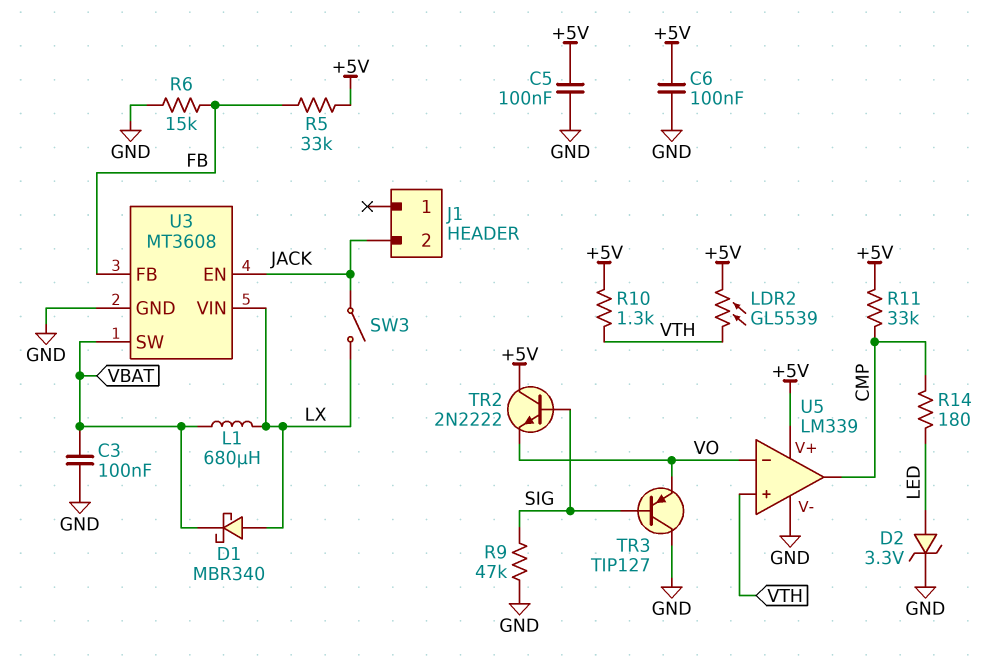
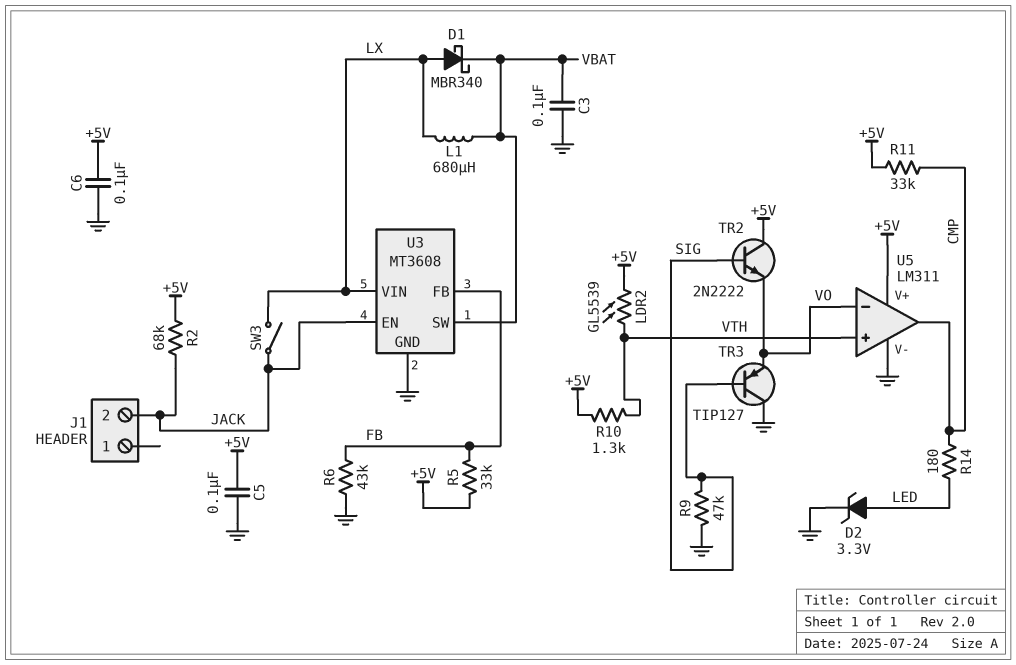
R2: none -> 68k (+5V, JACK)
R6: 15k (FB, GND) -> 43k (FB, GND)
U5: LM339 -> LM311

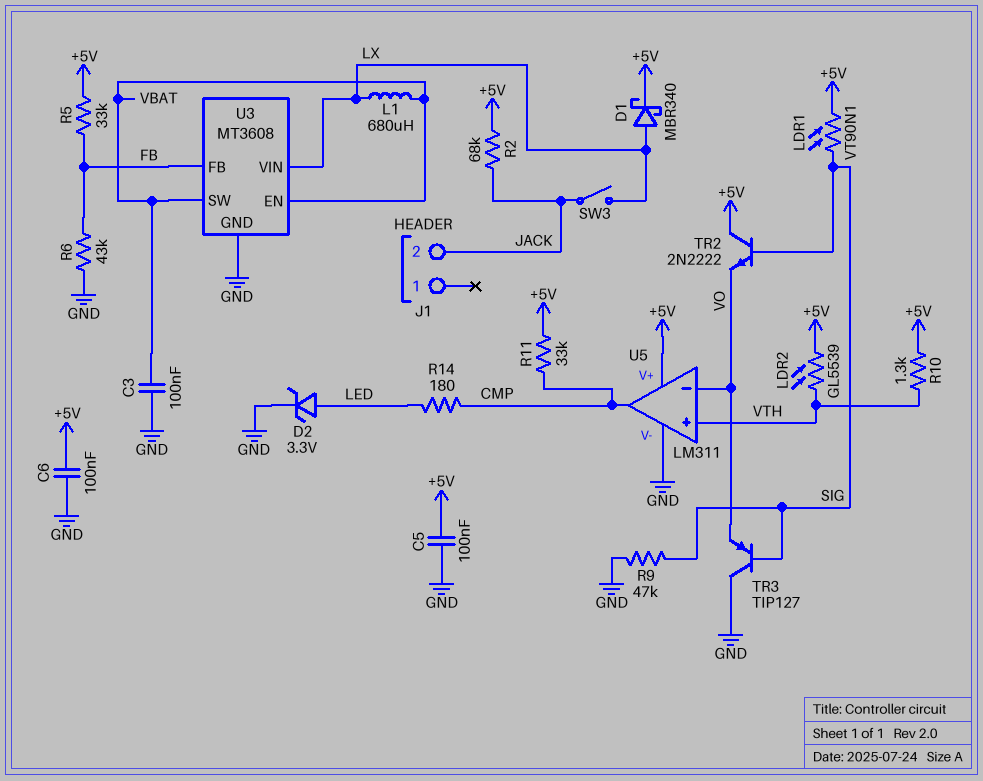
D1: schottky MBR340 (A LX, K VBAT) -> schottky MBR340 (A LX, K +5V)
LDR1: none -> VT90N1 (+5V, SIG)
U3 pin EN: JACK -> VBAT

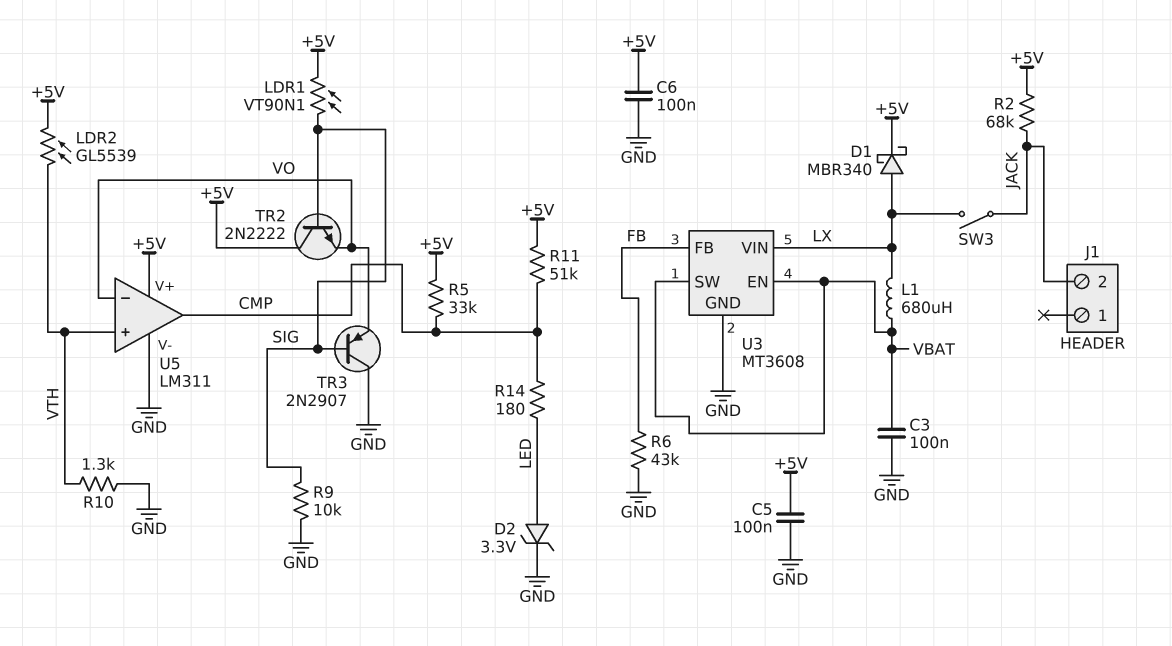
R5: 33k (+5V, FB) -> 33k (+5V, CMP)
R9: 47k (GND, SIG) -> 10k (GND, SIG)
R10: 1.3k (+5V, VTH) -> 1.3k (GND, VTH)
R11: 33k (+5V, CMP) -> 51k (+5V, CMP)
TR3: PNP TIP127 (B SIG, C GND, E VO) -> PNP 2N2907 (B SIG, C GND, E VO)

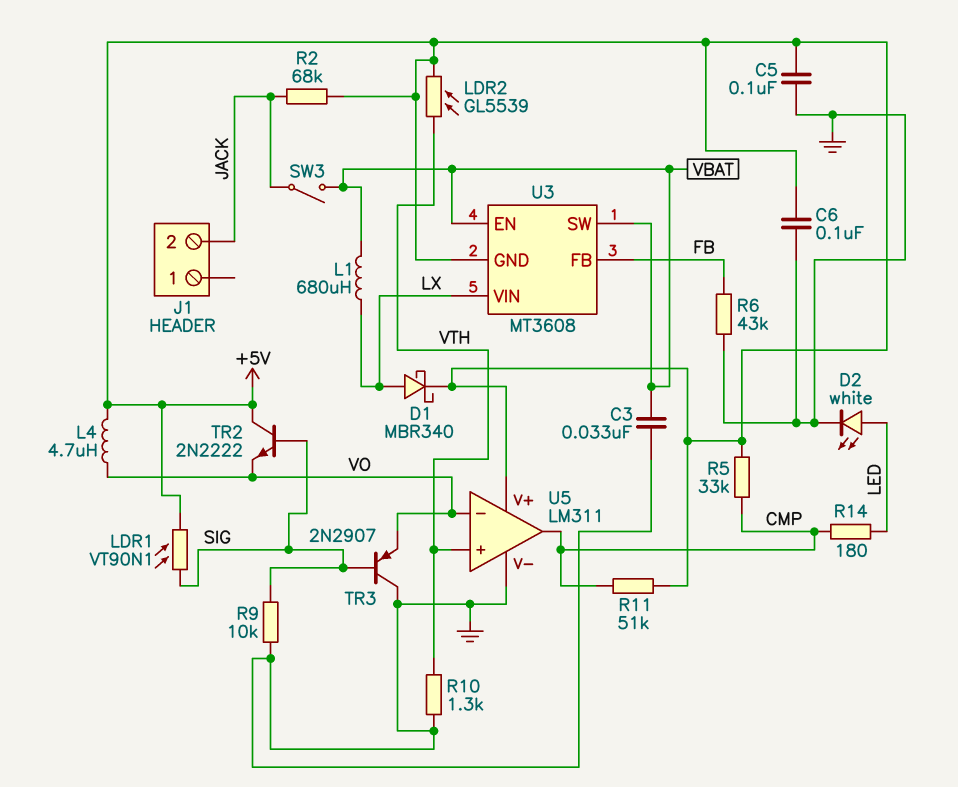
C3: 100nF (GND, VBAT) -> 33nF (GND, VBAT)
D2: zener 3.3V (A LED, K GND) -> LED white (A LED, K GND)
L4: none -> 4.7uH (+5V, VO)
SW3: switch (JACK, LX) -> switch (JACK, VBAT)
U3 pin GND: GND -> +5V

